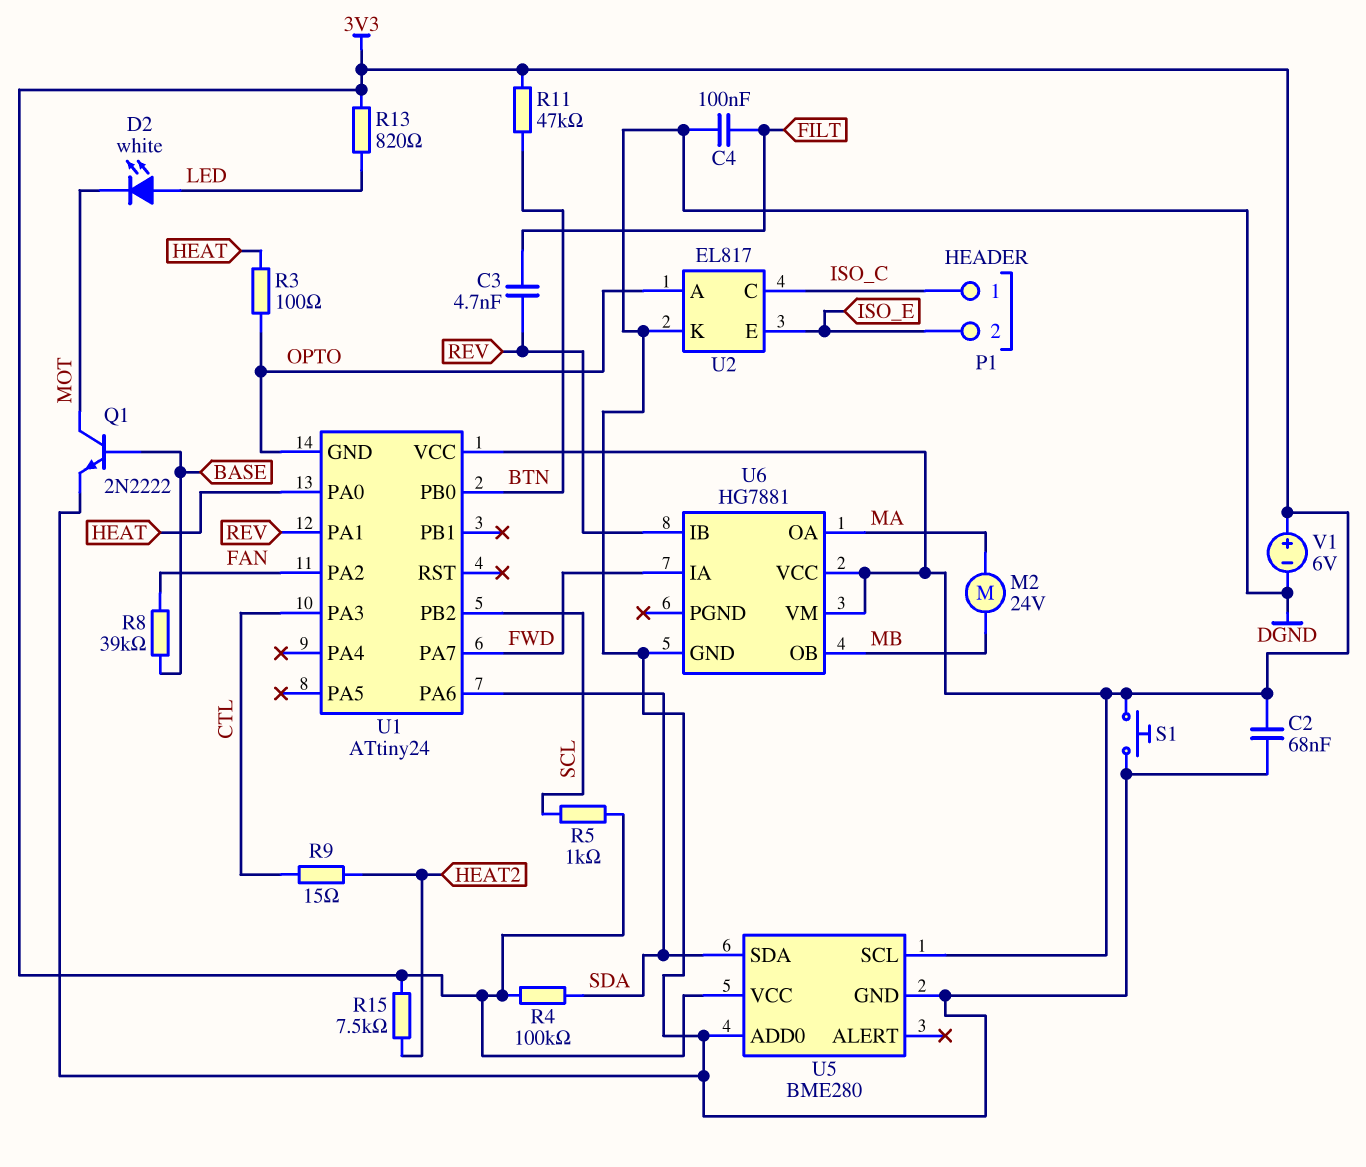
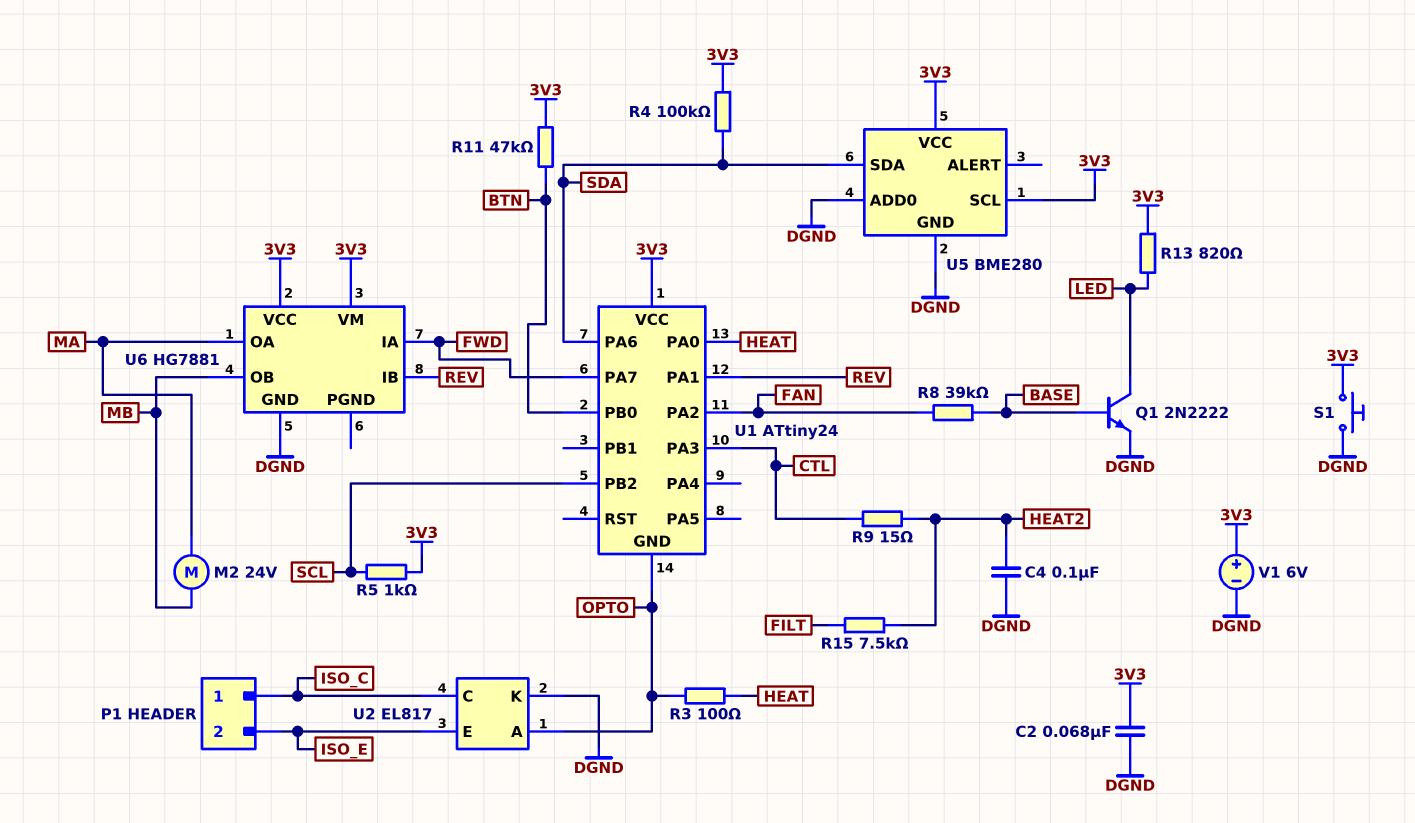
C3: 4.7nF (FILT, REV) -> none
C4: 100nF (DGND, FILT) -> 100nF (DGND, HEAT2)
D2: LED white (A LED, K MOT) -> none
Q1: NPN 2N2222 (B BASE, C MOT, E DGND) -> NPN 2N2222 (B BASE, C LED, E DGND)
R15: 7.5k (3V3, HEAT2) -> 7.5k (FILT, HEAT2)

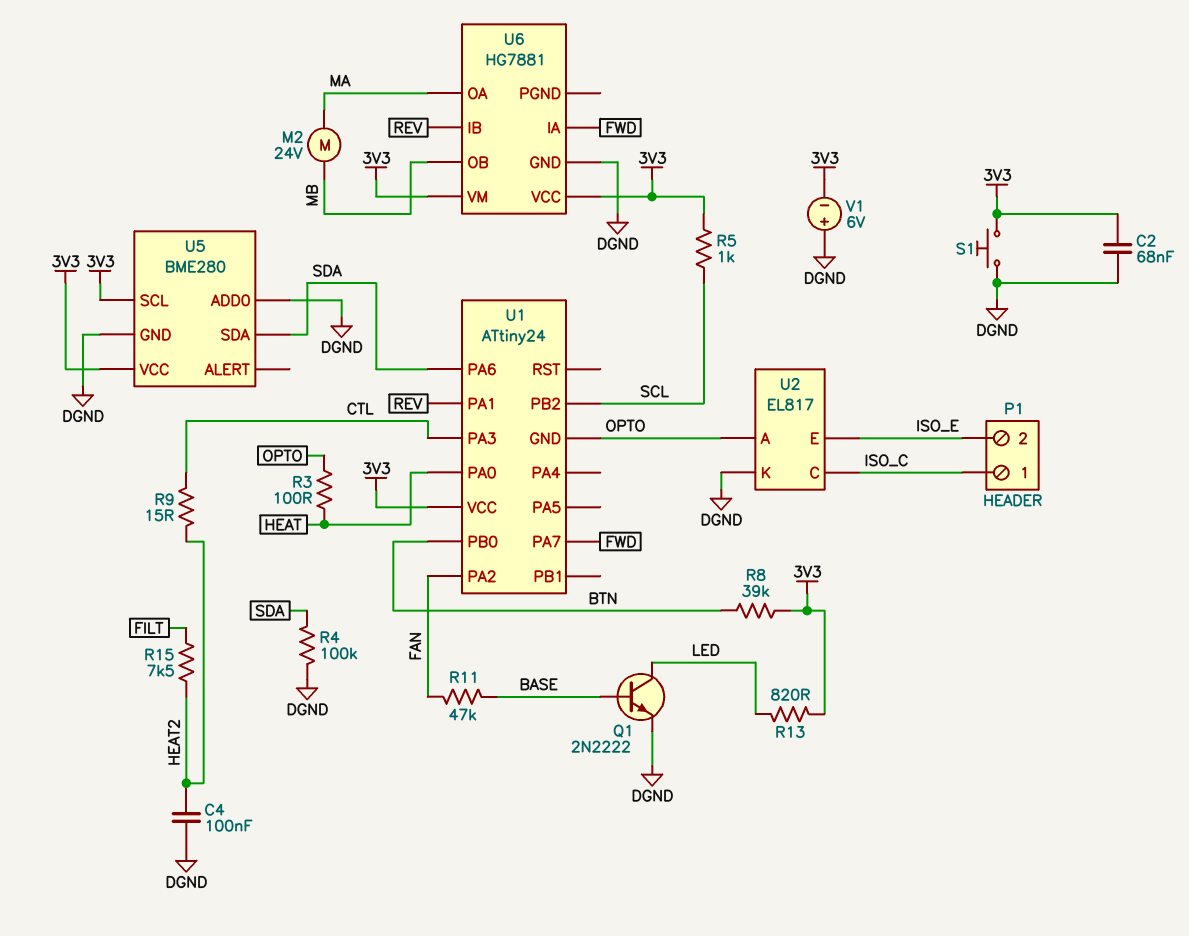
R4: 100k (3V3, SDA) -> 100k (DGND, SDA)
R8: 39k (BASE, FAN) -> 39k (3V3, BTN)
R11: 47k (3V3, BTN) -> 47k (BASE, FAN)
V1: 6V (plus 3V3, minus DGND) -> 6V (plus DGND, minus 3V3)

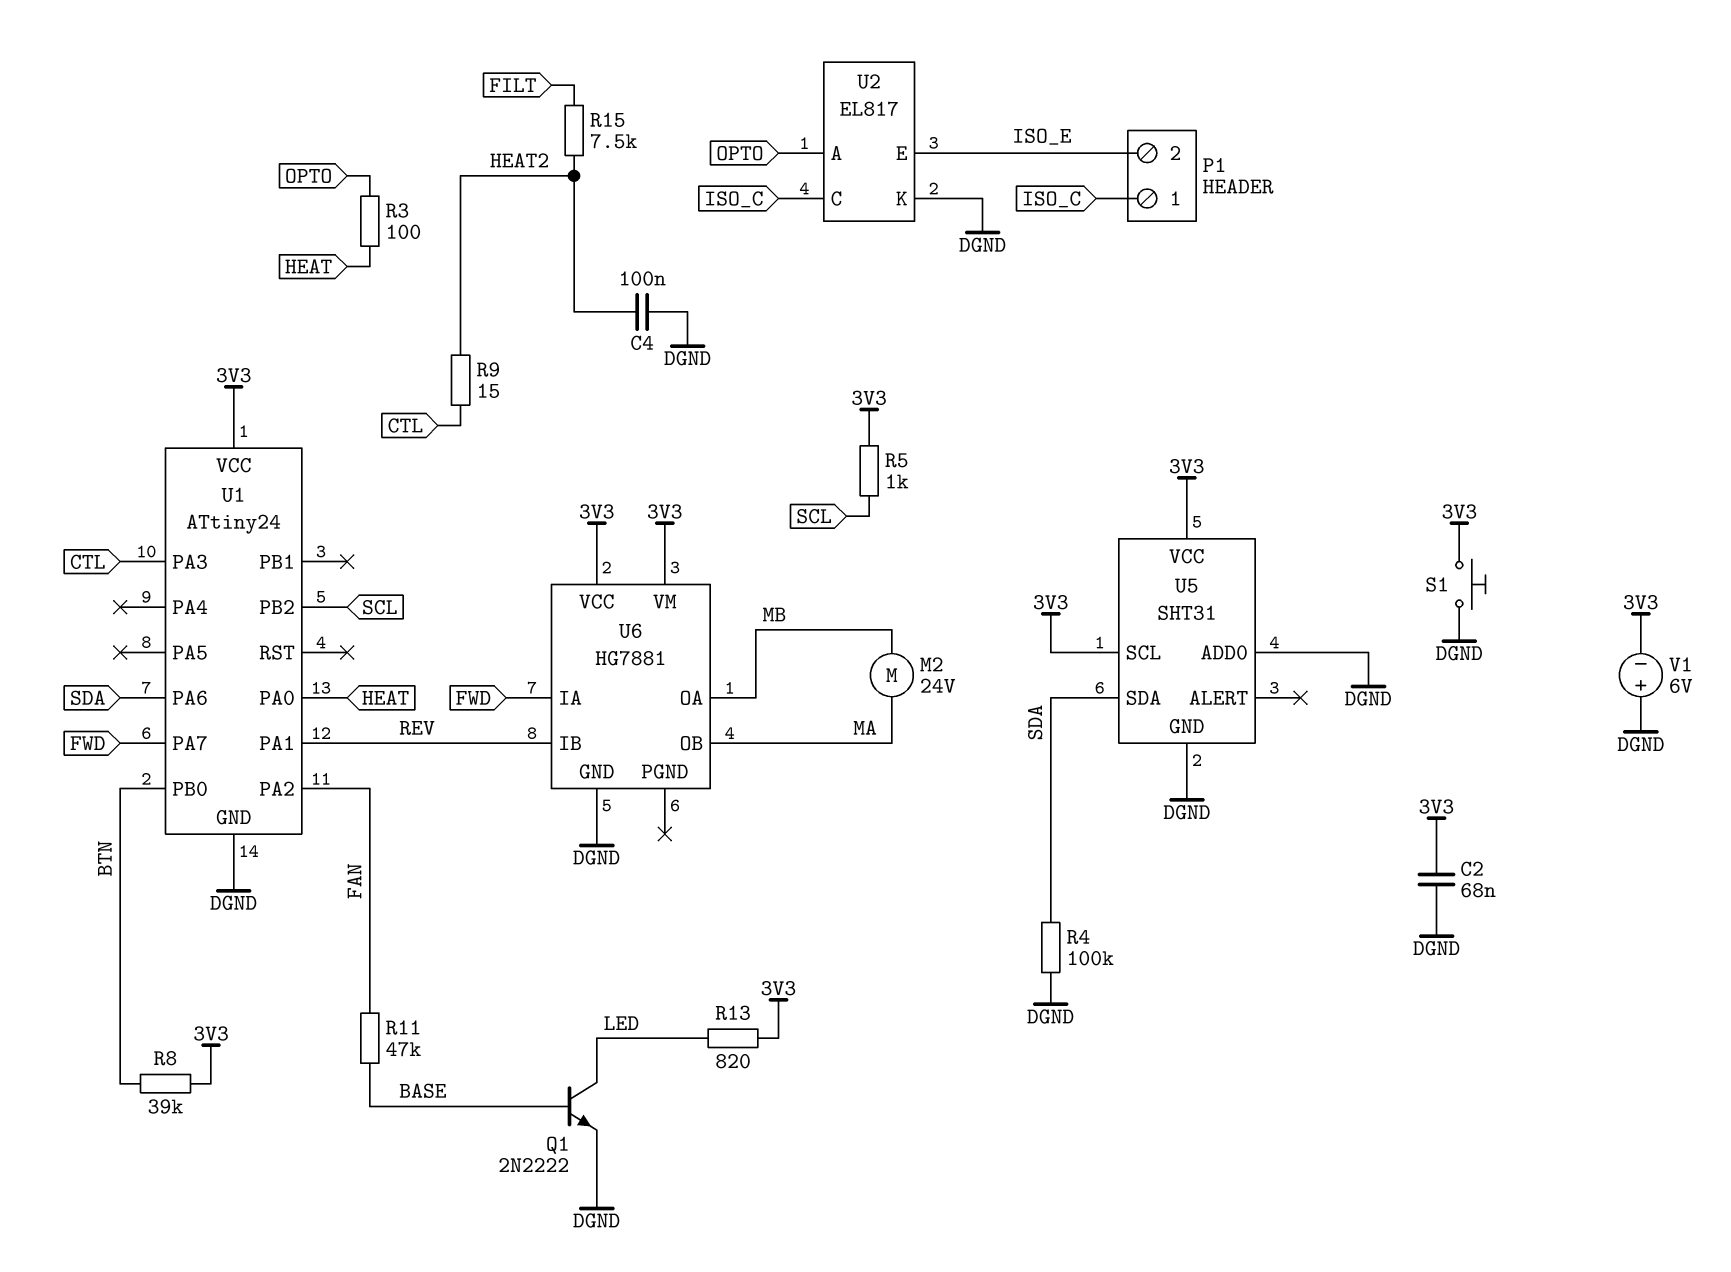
U1 pin GND: OPTO -> DGND
U5: BME280 -> SHT31
U6 pin OA: MA -> MB
U6 pin OB: MB -> MA

